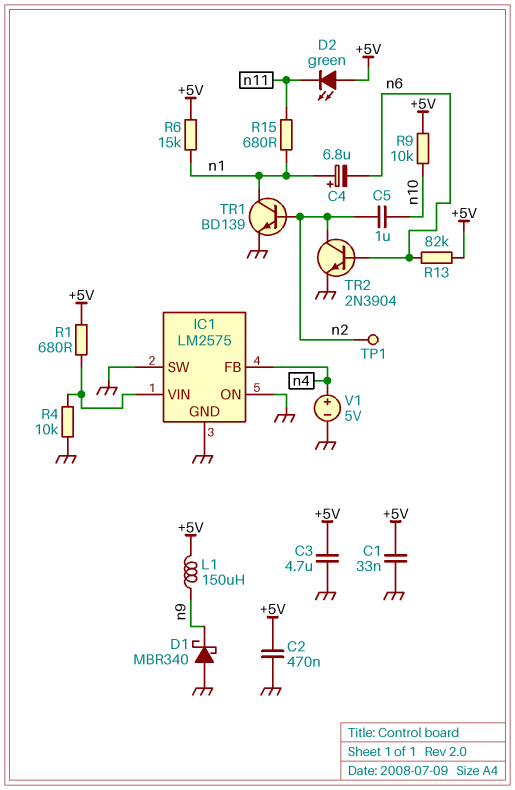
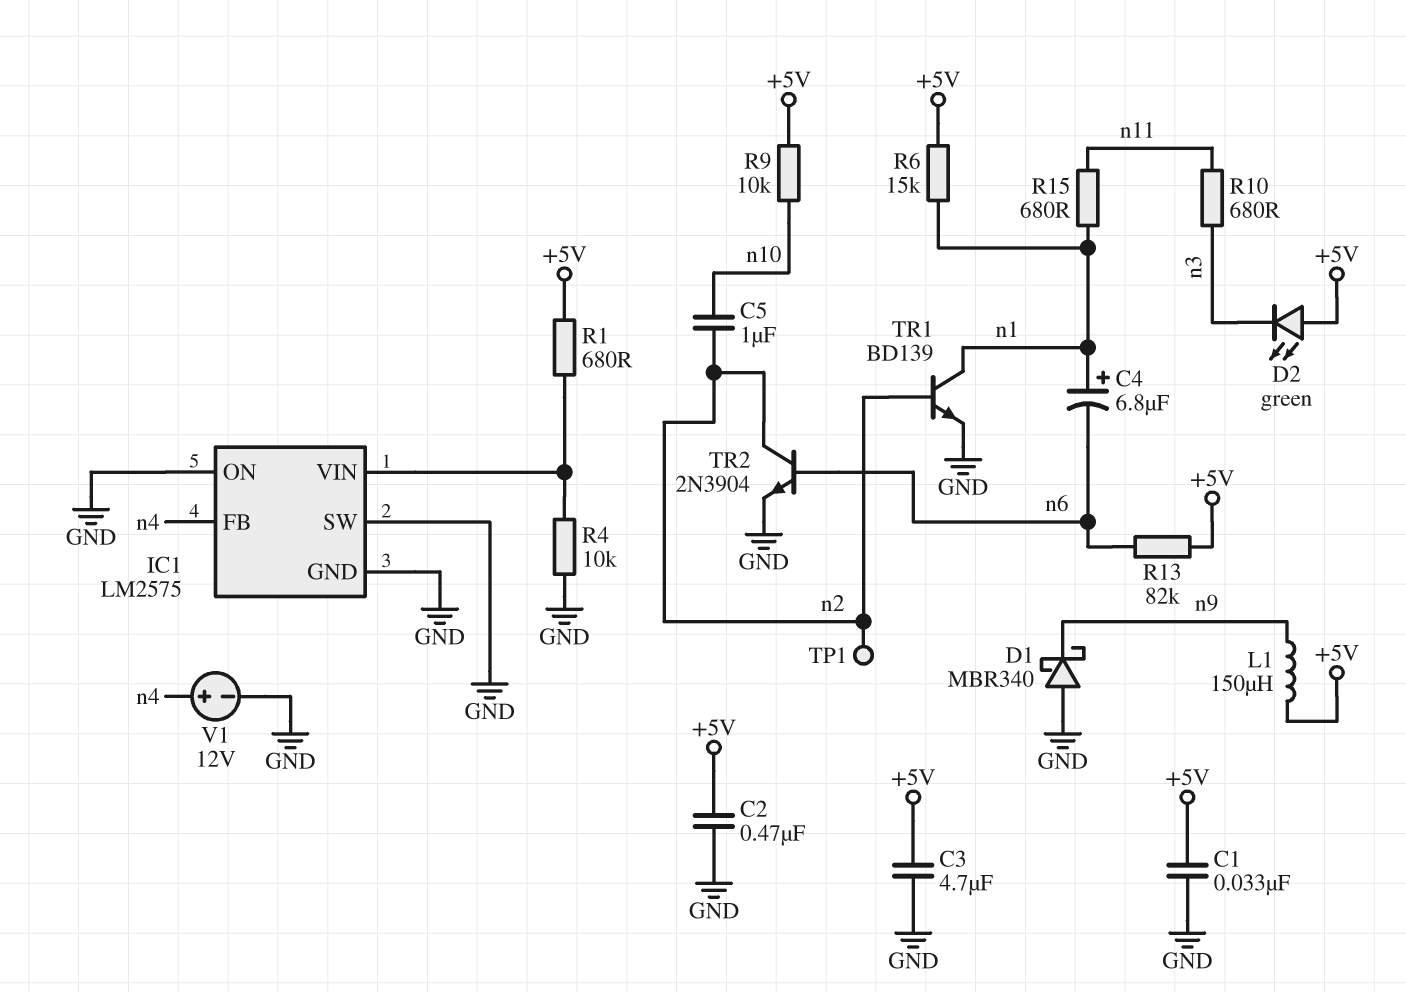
D2: LED green (A +5V, K n11) -> LED green (A +5V, K n3)
R10: none -> 680 (n3, n11)
V1: 5V (plus n4, minus GND) -> 12V (plus n4, minus GND)

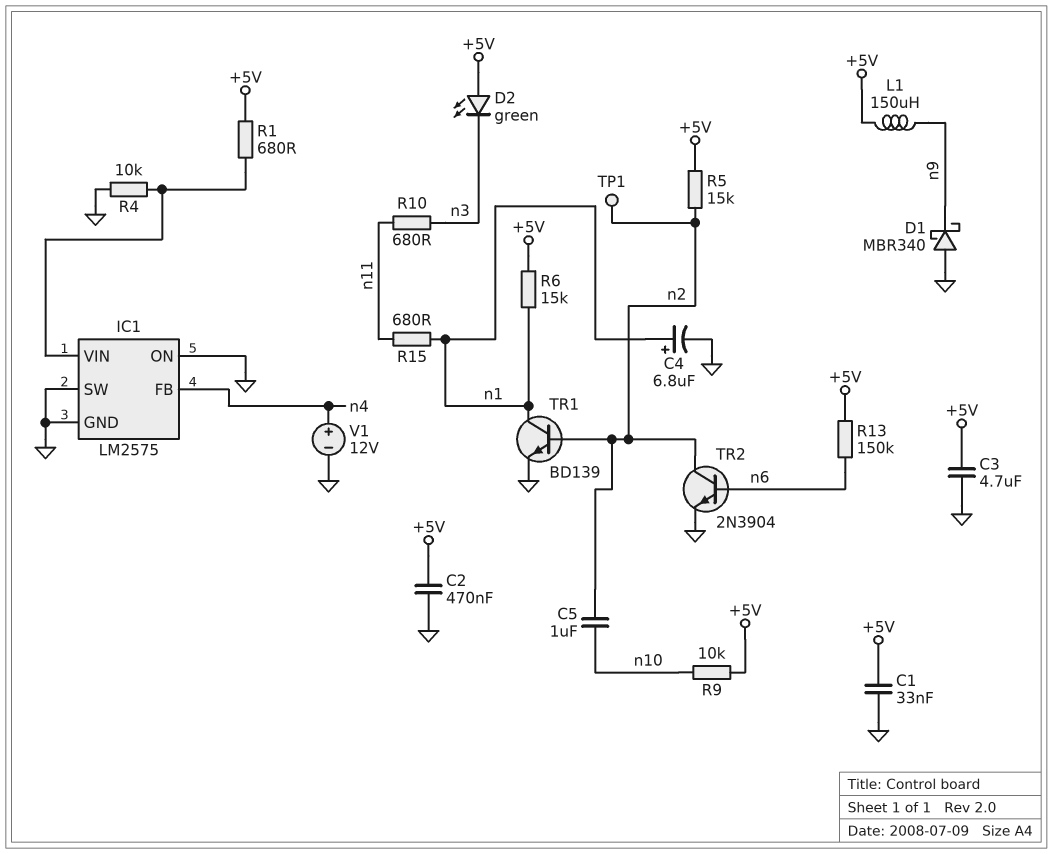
C4: 6.8uF (plus n1, minus n6) -> 6.8uF (plus n1, minus GND)
R5: none -> 15k (+5V, n2)
R13: 82k (+5V, n6) -> 150k (+5V, n6)

